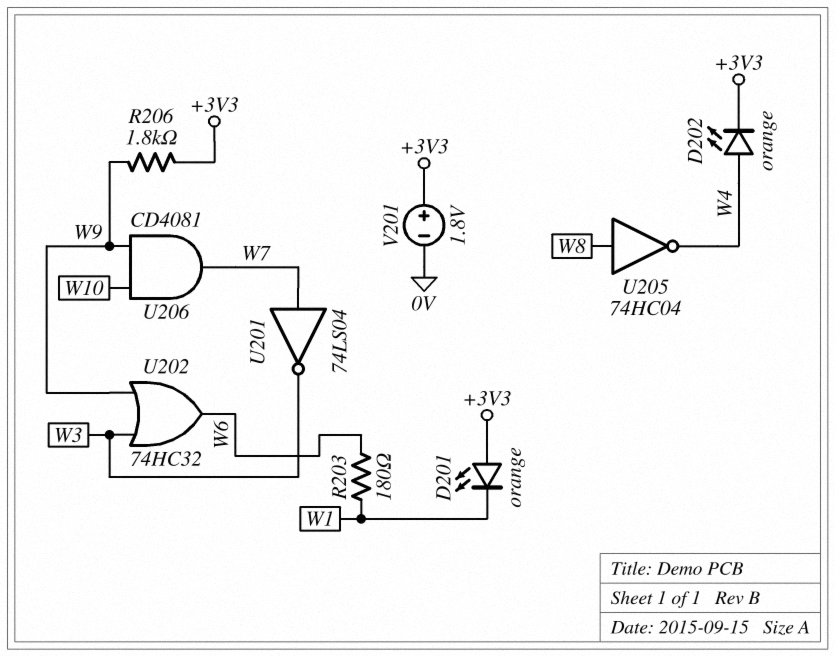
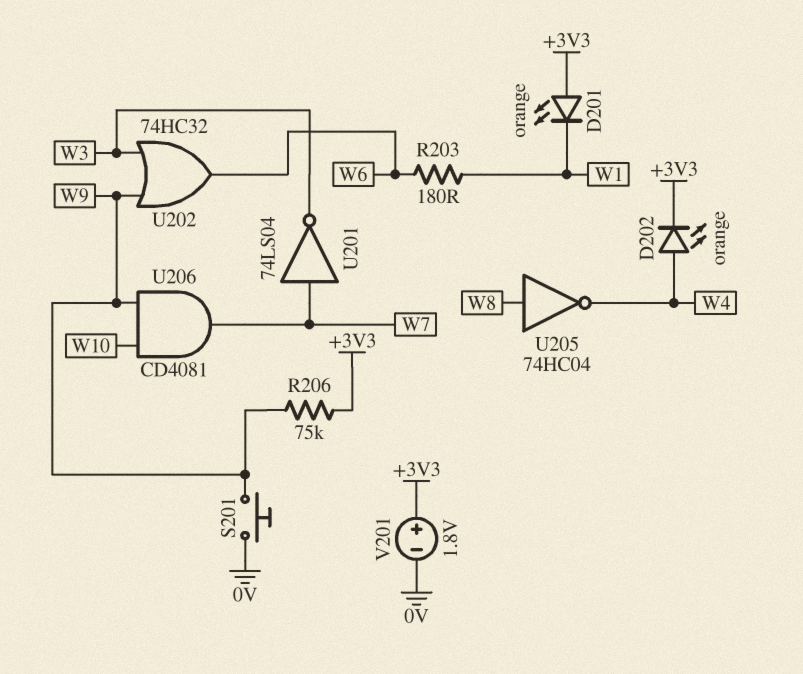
R206: 1.8k (+3V3, W9) -> 75k (+3V3, W9)
S201: none -> button (0V, W9)

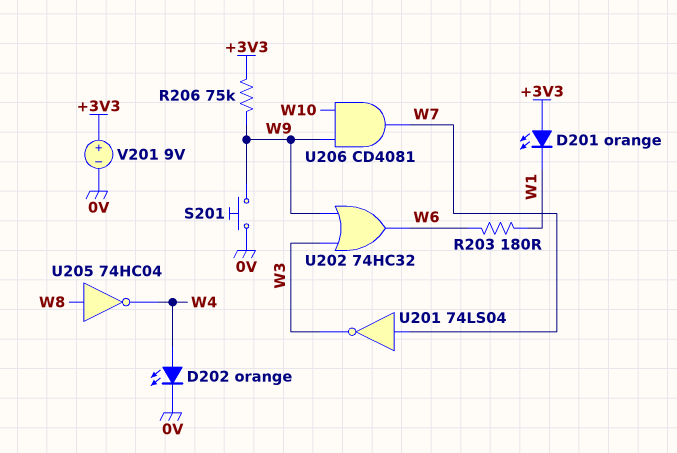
D202: LED orange (A W4, K +3V3) -> LED orange (A W4, K 0V)
V201: 1.8V (plus +3V3, minus 0V) -> 9V (plus +3V3, minus 0V)

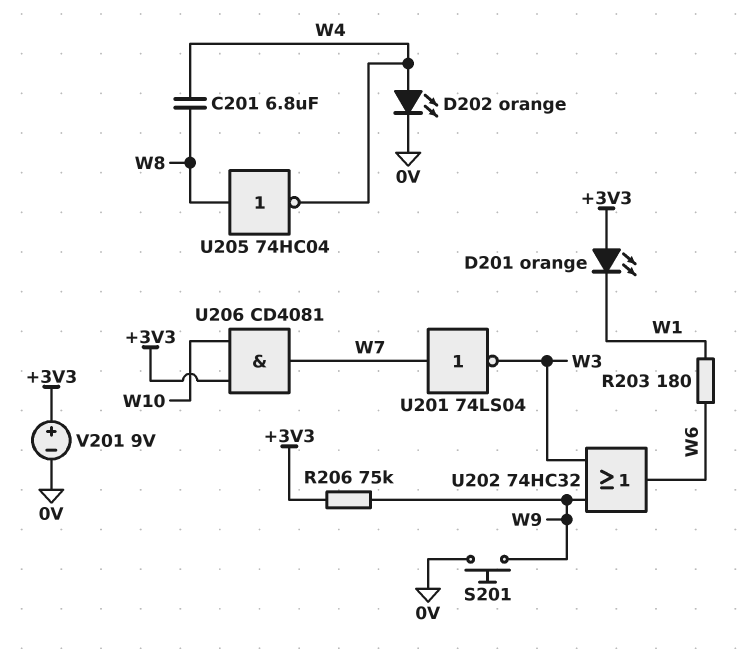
C201: none -> 6.8uF (W4, W8)
U206: AND CD4081 (in W9, in W10, out W7) -> AND CD4081 (in +3V3, in W10, out W7)

